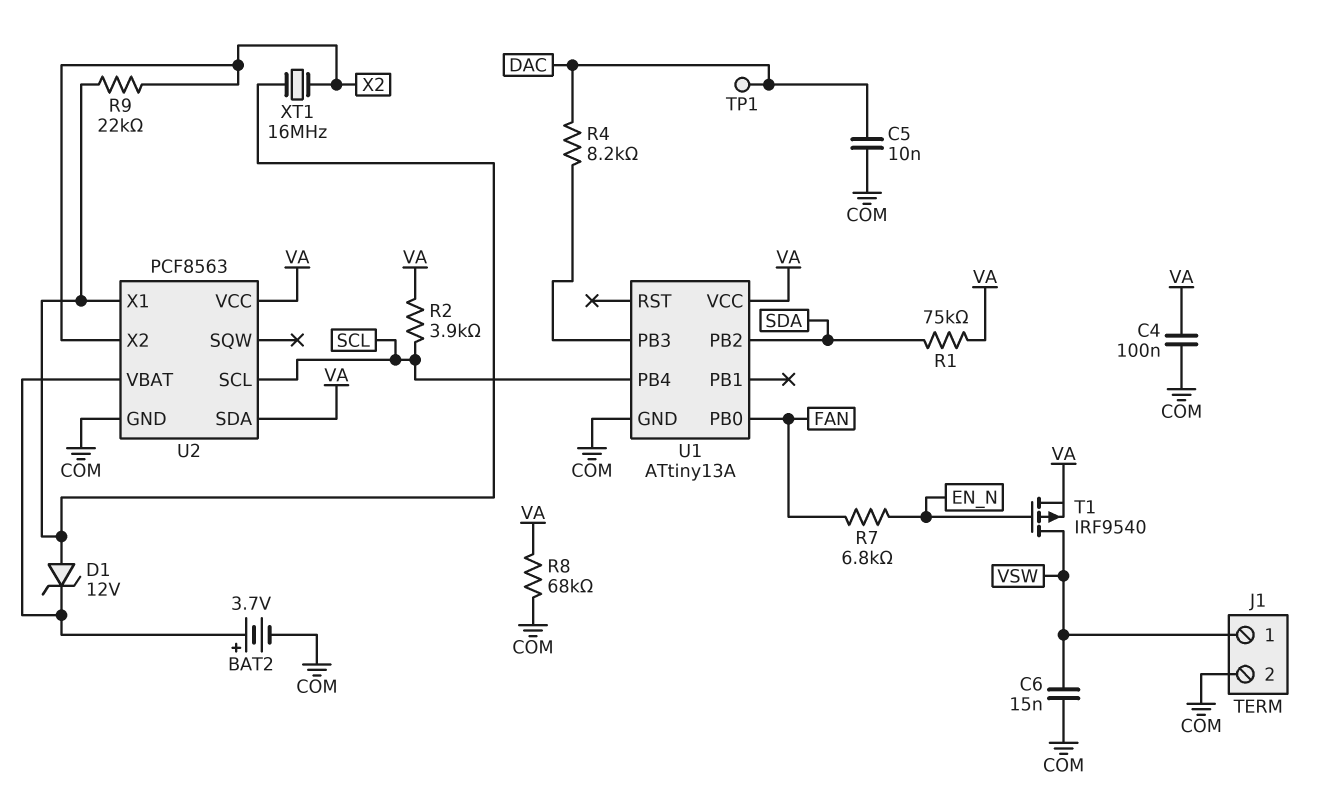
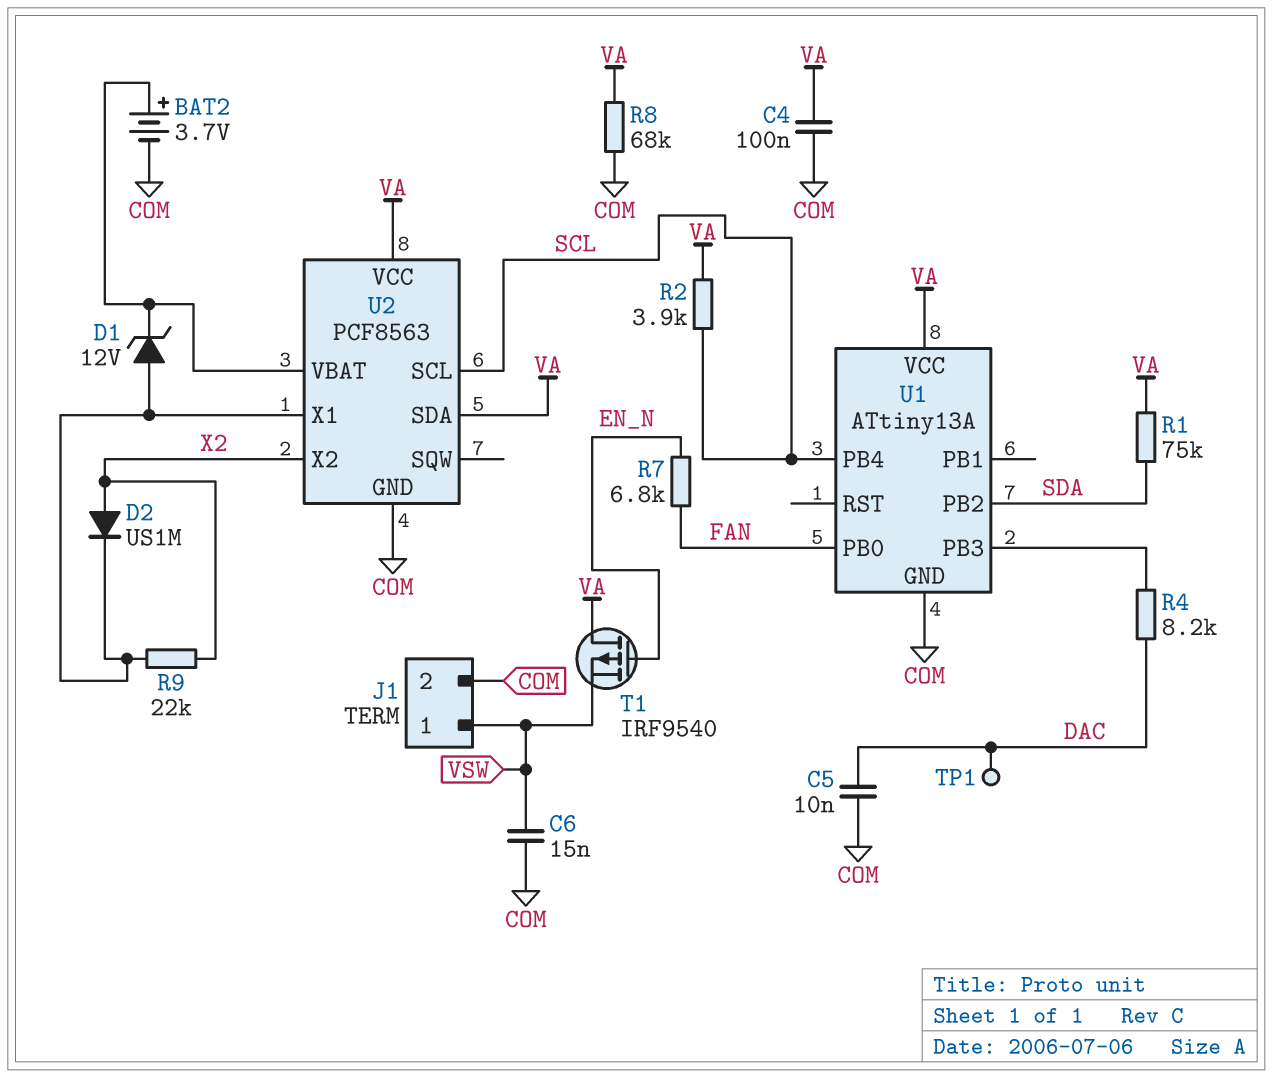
D2: none -> diode US1M (A X2, K U2/X1)
T1: PMOS IRF9540 (G EN_N, D VSW, S VA) -> PMOS IRF9540 (G EN_N, D VA, S VSW)
XT1: 16MHz (U2/X1, X2) -> none

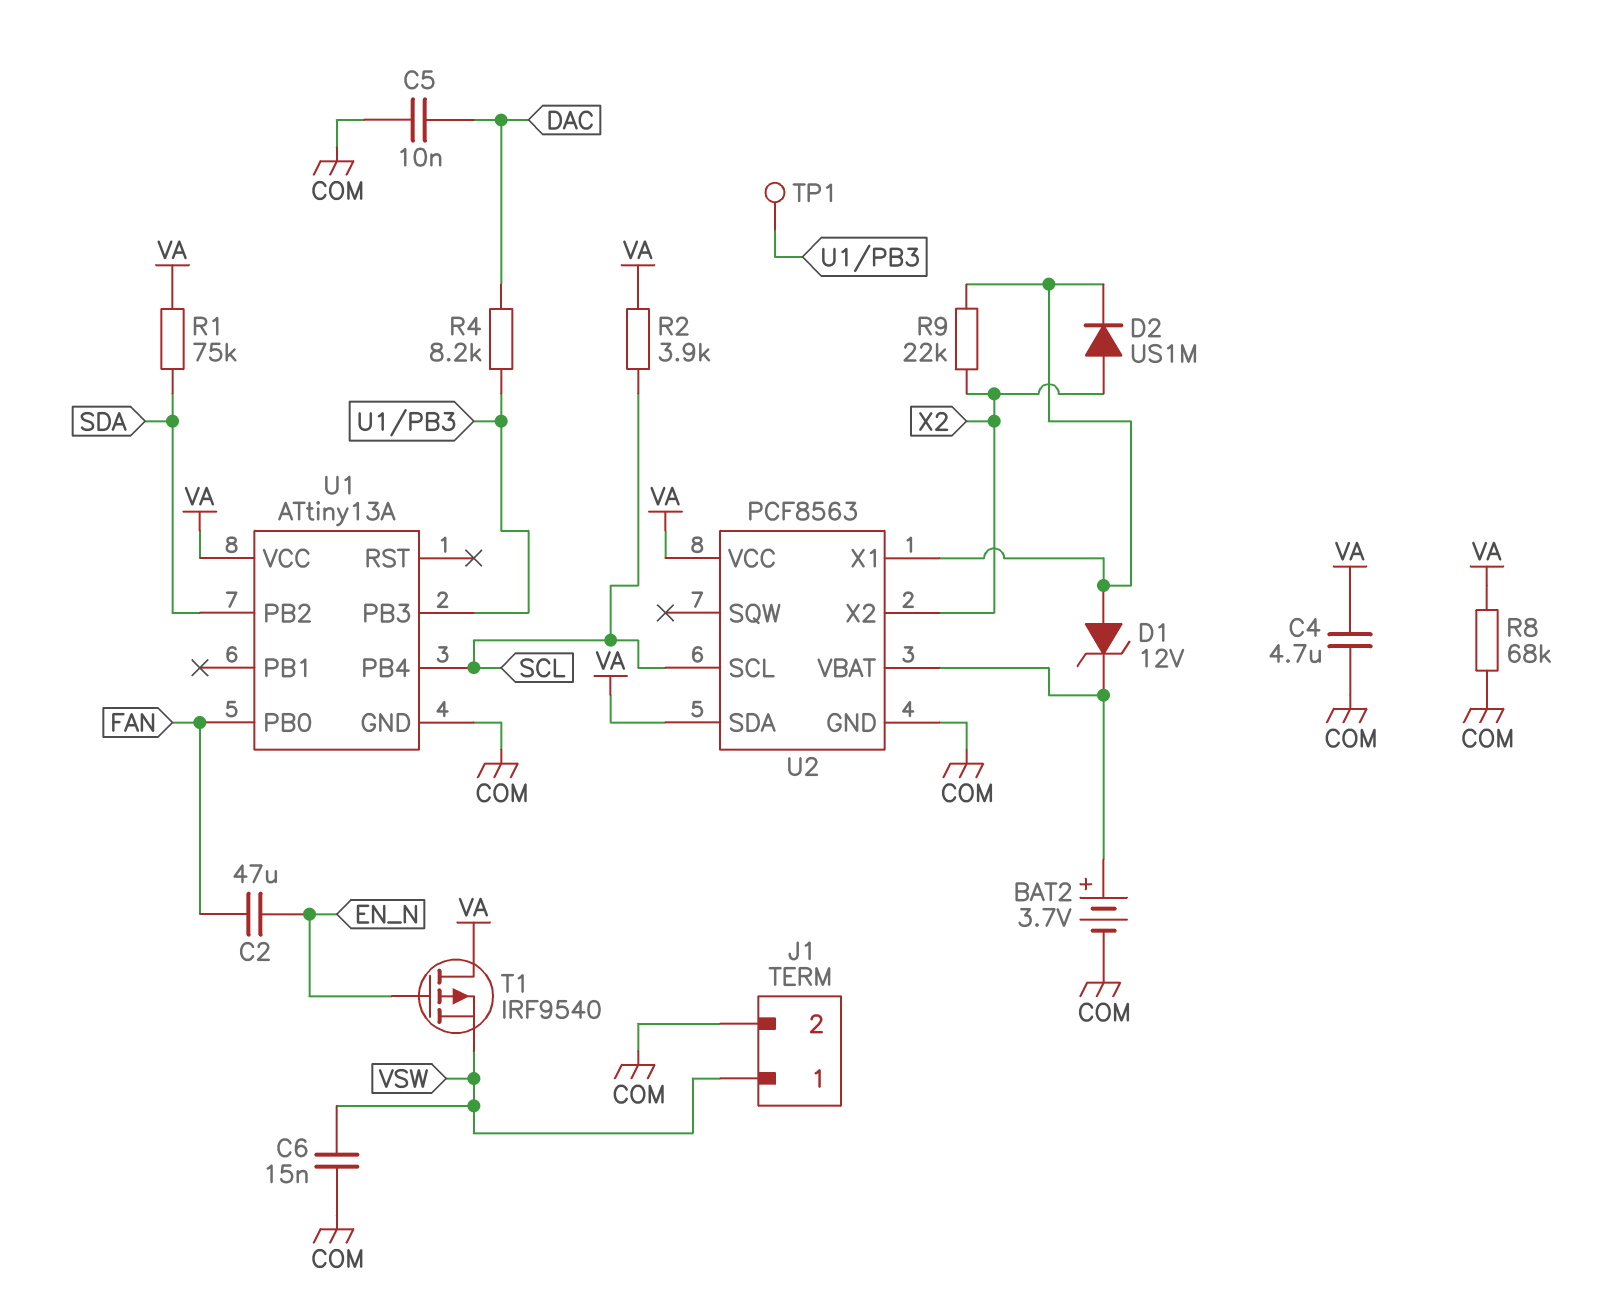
C2: none -> 47uF (EN_N, FAN)
C4: 100nF (COM, VA) -> 4.7uF (COM, VA)
R7: 6.8k (EN_N, FAN) -> none
TP1: test point (DAC) -> test point (U1/PB3)

